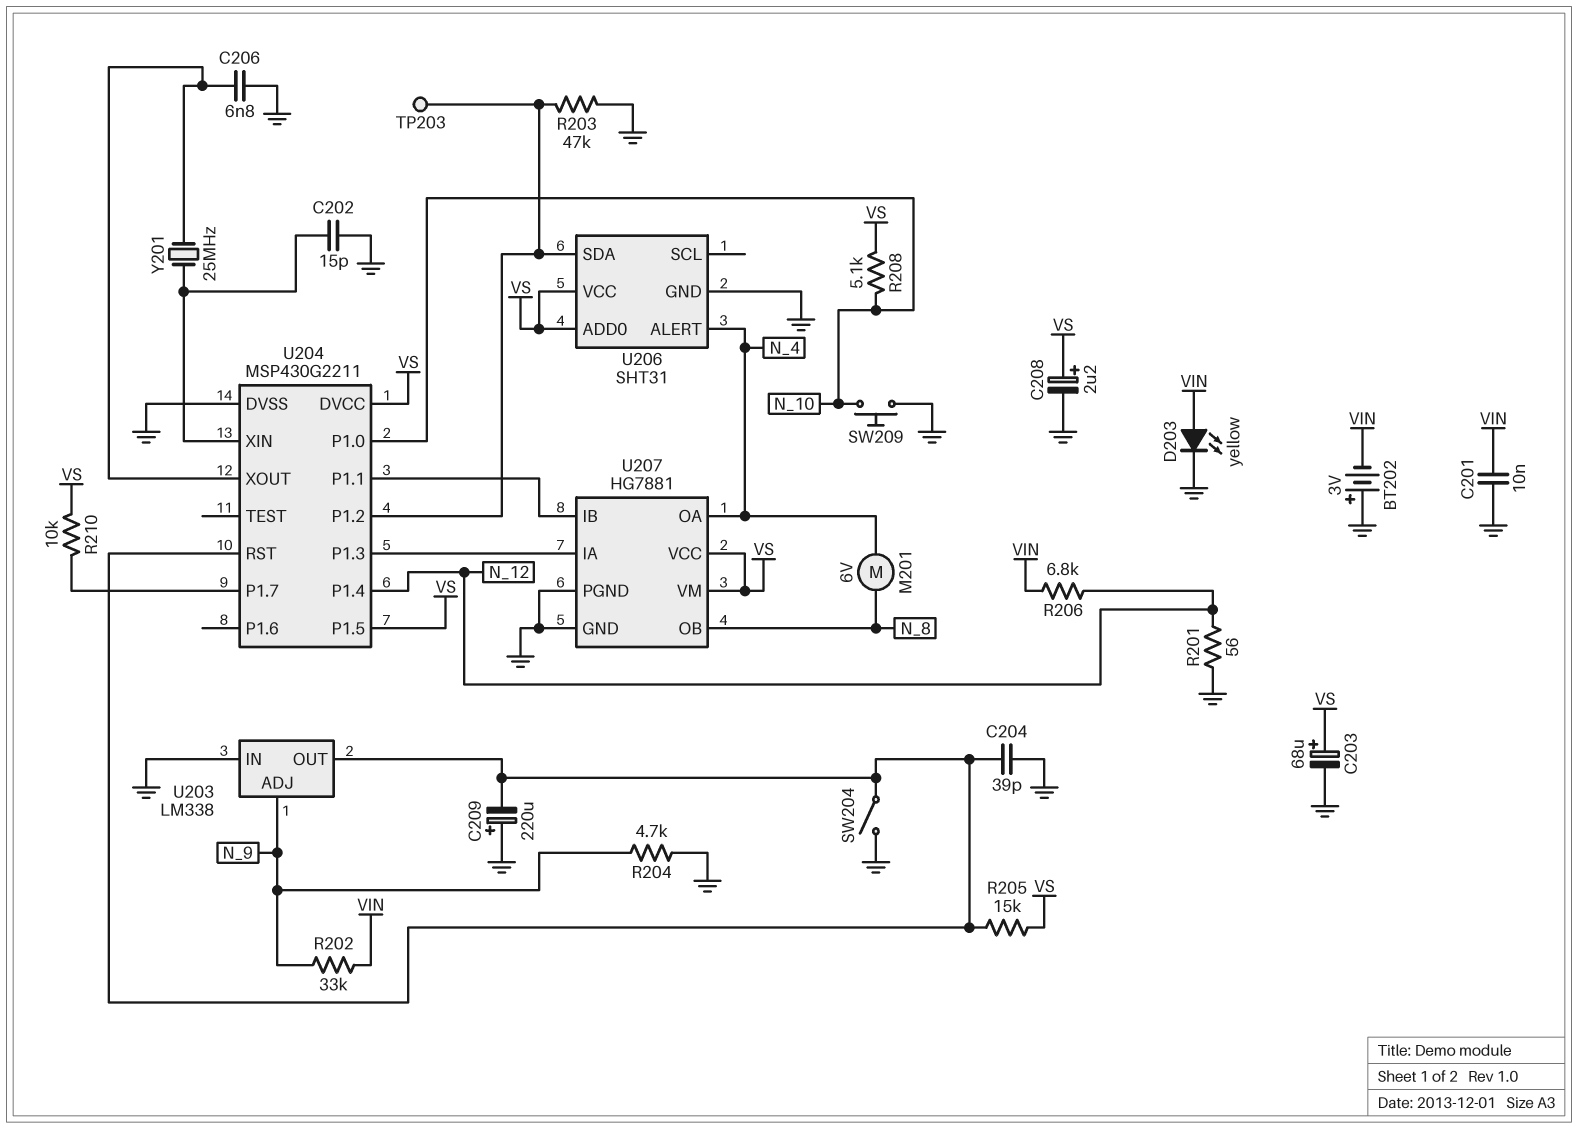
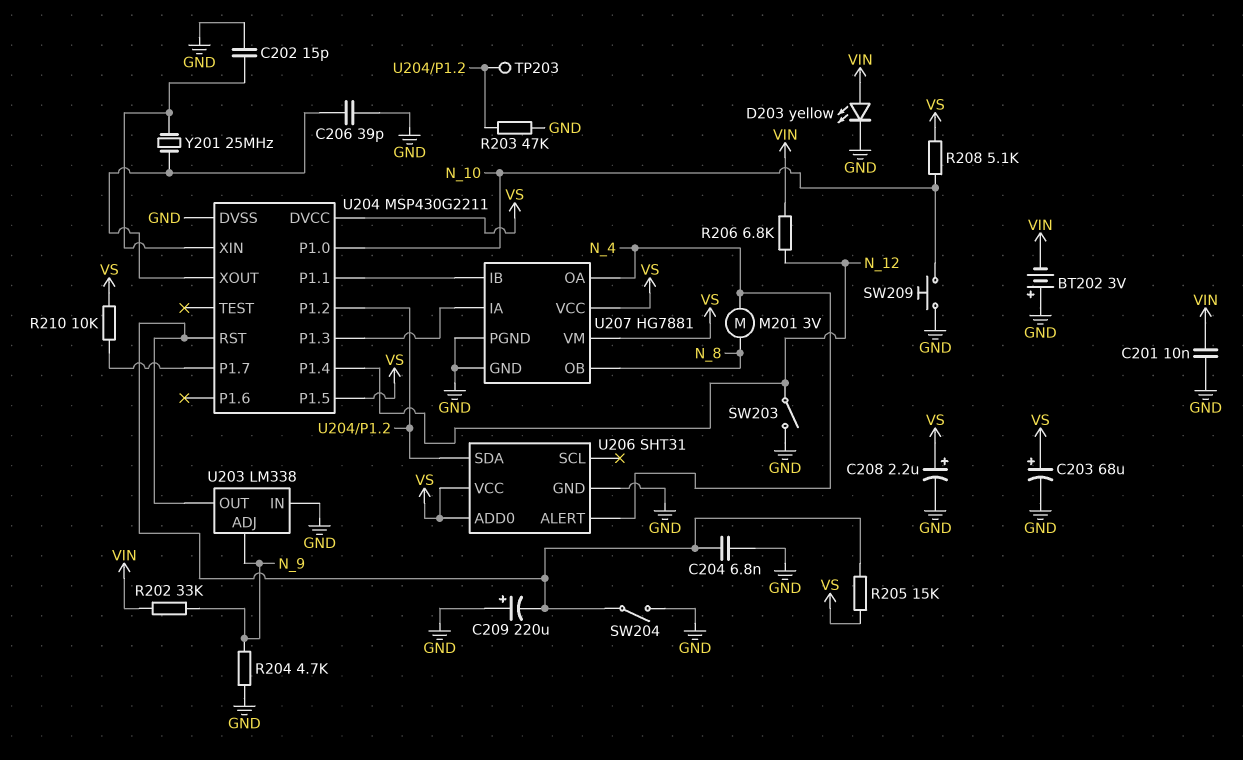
C204: 39pF (GND, U203/OUT) -> 6.8nF (GND, U203/OUT)
C206: 6.8nF (GND, U204/XOUT) -> 39pF (GND, U204/XOUT)
M201: motor 6V (N_4, N_8) -> motor 3V (N_4, N_8)
R201: 56 (GND, N_12) -> none
SW203: none -> switch (GND, N_12)

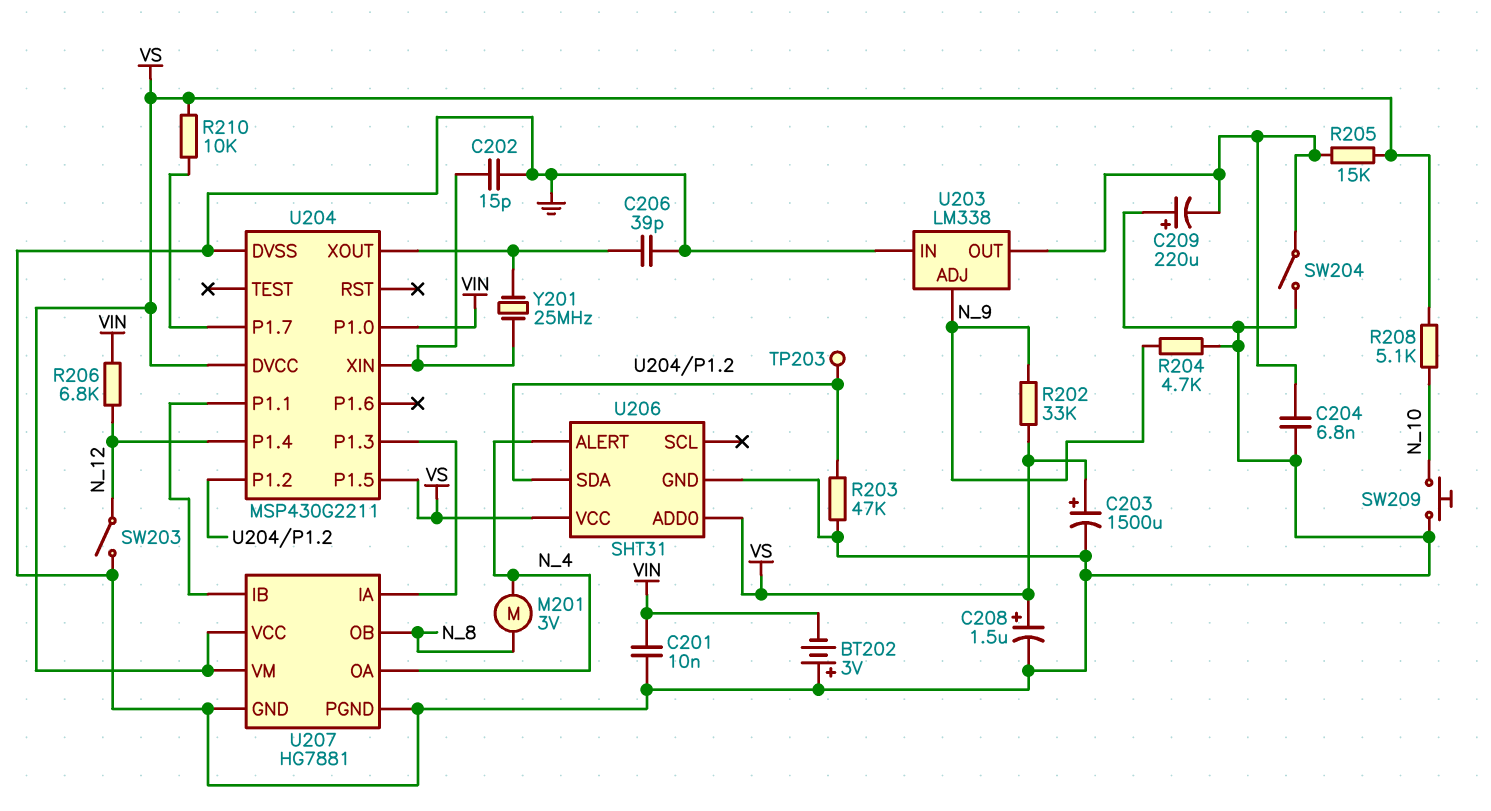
C203: 68uF (plus VS, minus GND) -> 1500uF (plus VS, minus GND)
C208: 2.2uF (plus VS, minus GND) -> 1.5uF (plus VS, minus GND)
D203: LED yellow (A VIN, K GND) -> none
R202: 33k (N_9, VIN) -> 33k (N_9, VS)
U204 pin P1.0: N_10 -> VIN
U204 pin RST: U203/OUT -> none

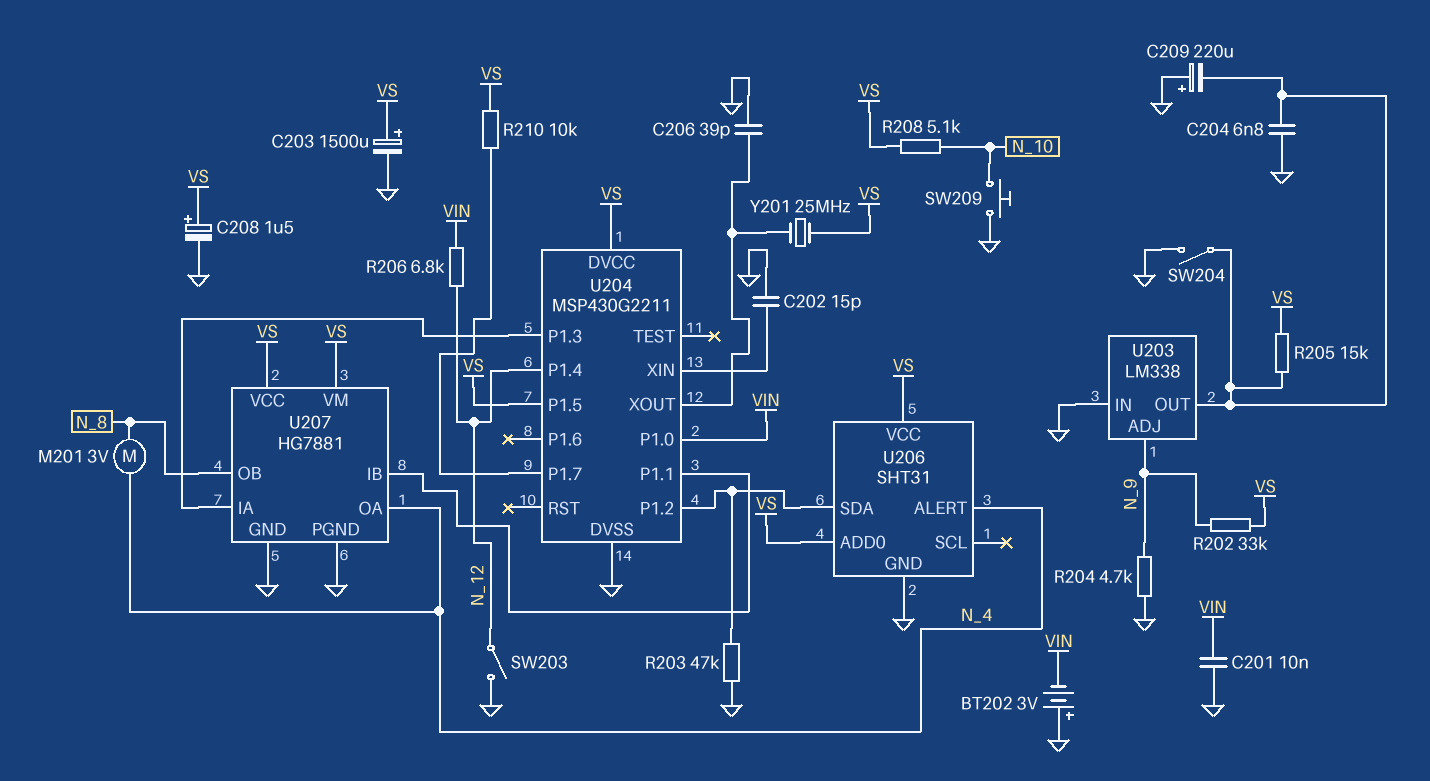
TP203: test point (U204/P1.2) -> none
Y201: 25MHz (U204/XIN, U204/XOUT) -> 25MHz (U204/XOUT, VS)

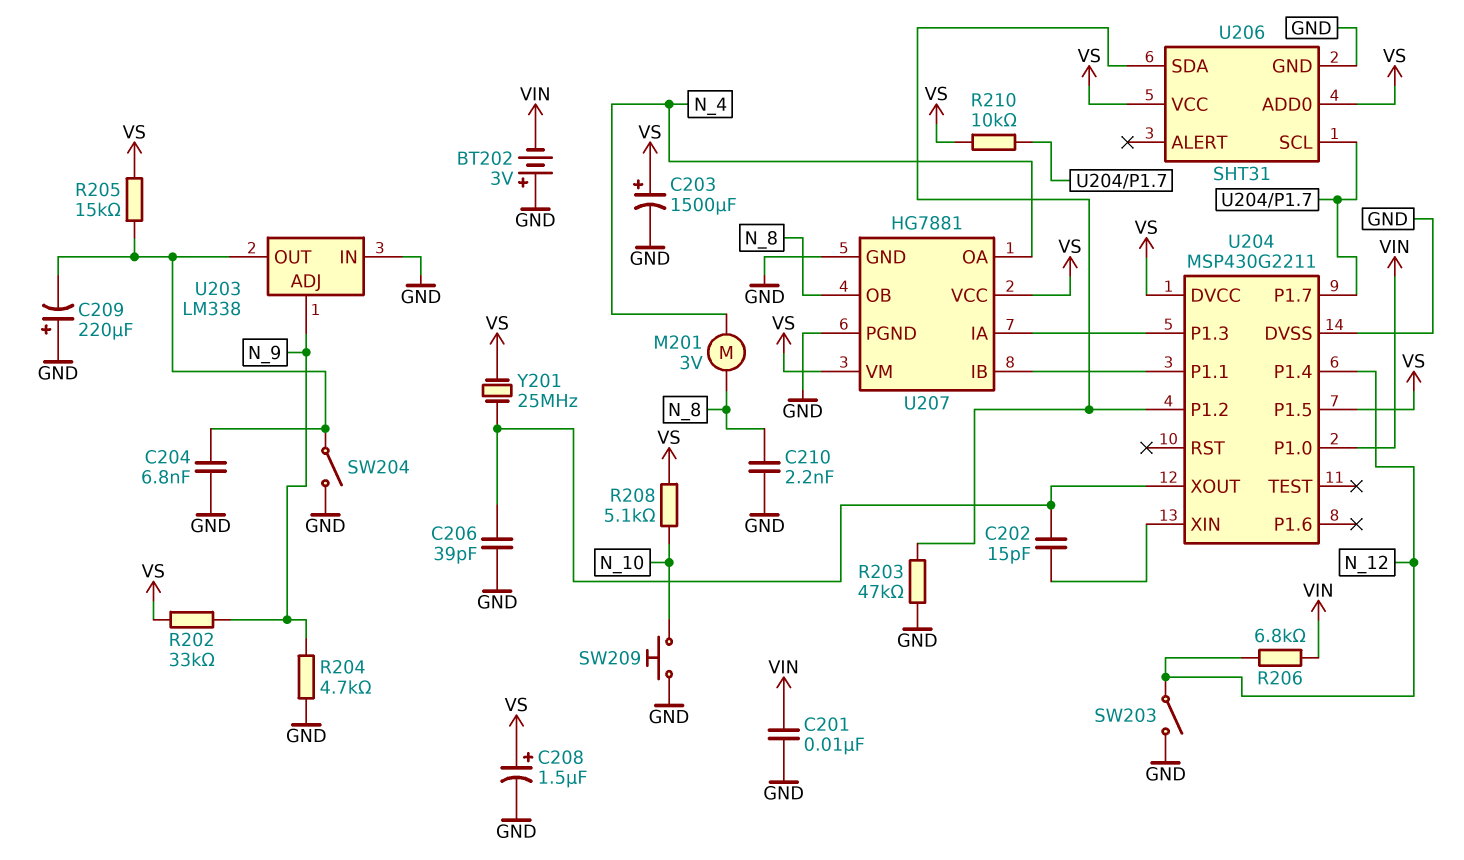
C202: 15pF (GND, U204/XIN) -> 15pF (U204/XIN, U204/XOUT)
C210: none -> 2.2nF (GND, N_8)
U206 pin ALERT: N_4 -> none
U206 pin SCL: none -> U204/P1.7

